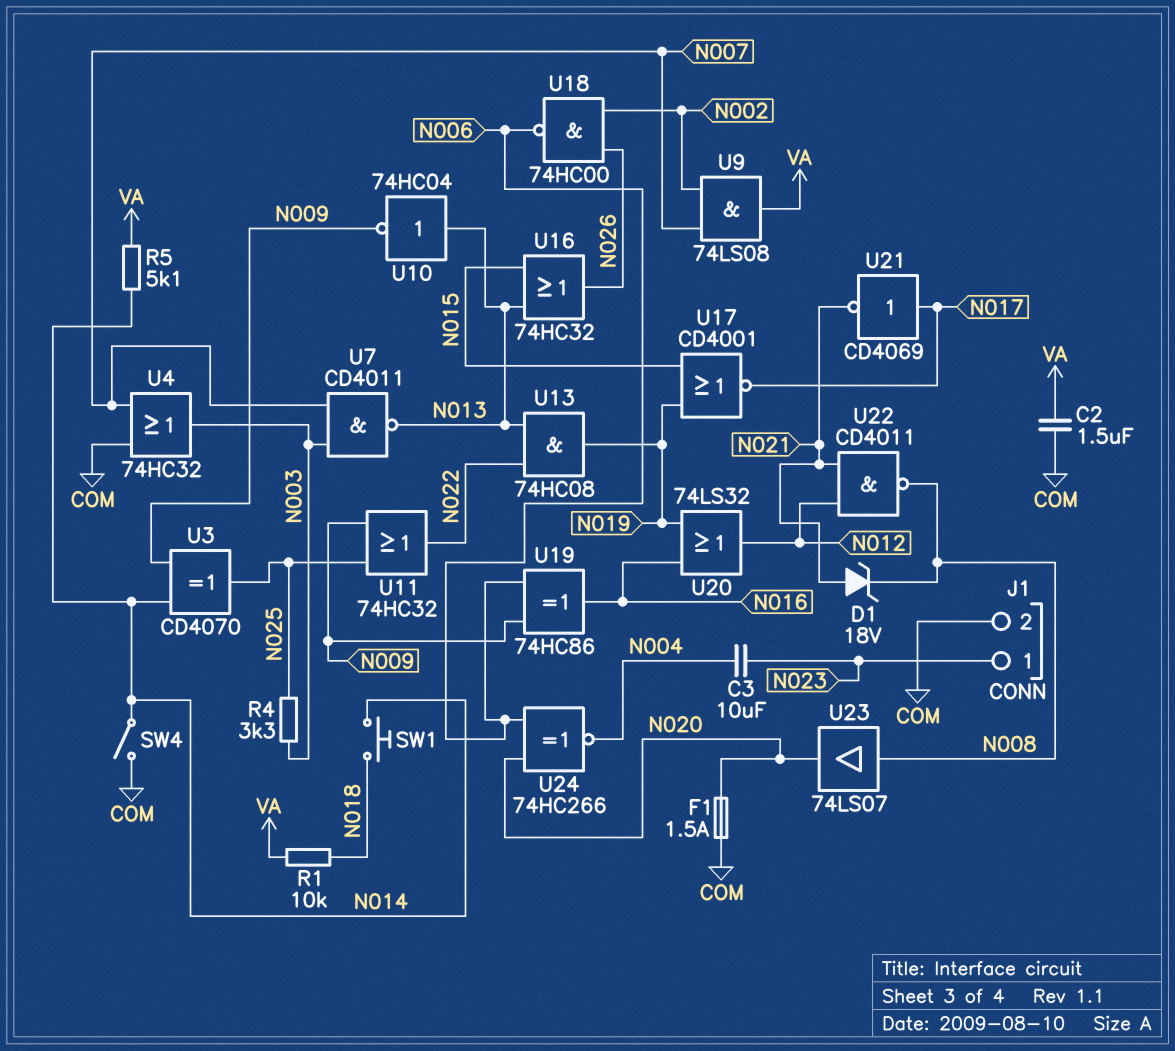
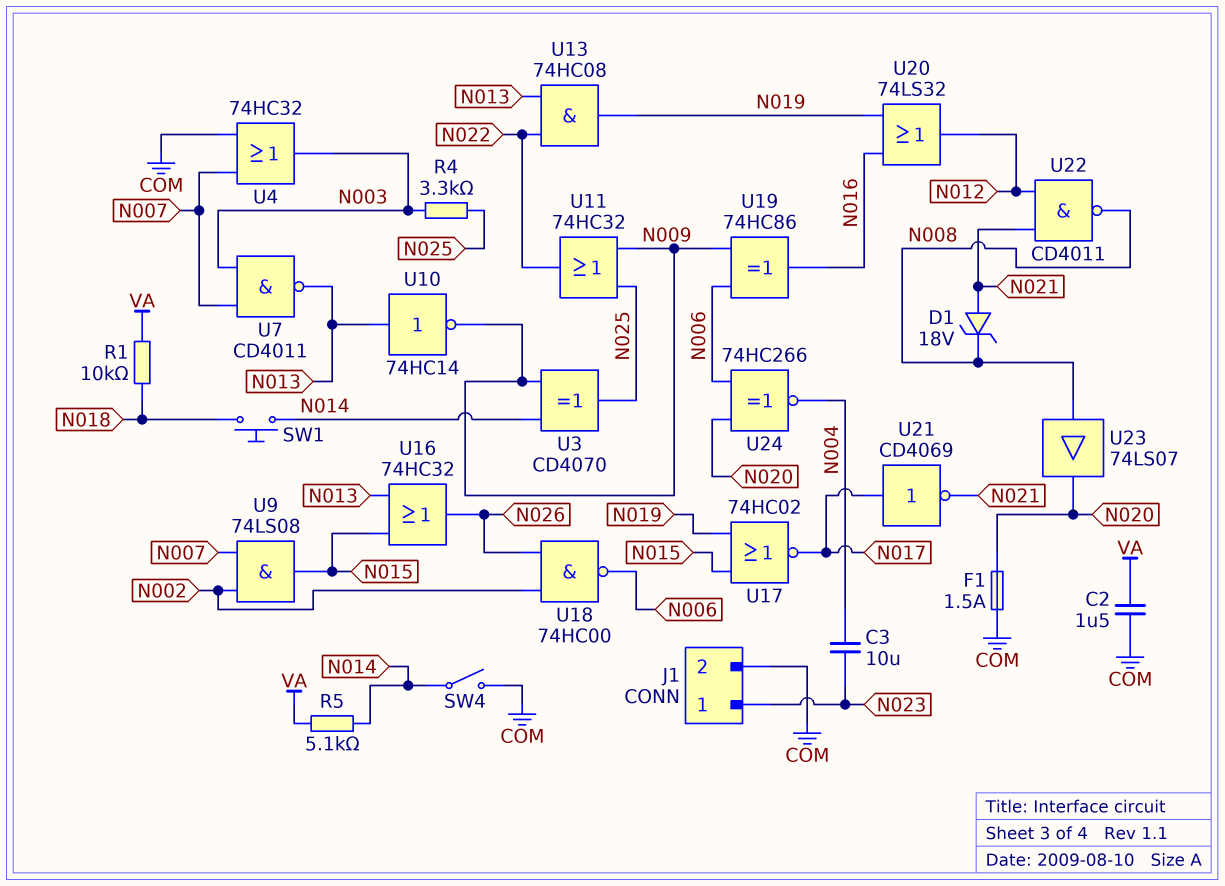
U9: AND 74LS08 (in N002, in N007, out VA) -> AND 74LS08 (in N002, in N007, out N015)
U10: NOT 74HC04 (in N013, out N009) -> NOT 74HC14 (in N013, out N009)
U17: NOR CD4001 (in N015, in N019, out N017) -> NOR 74HC02 (in N015, in N019, out N017)

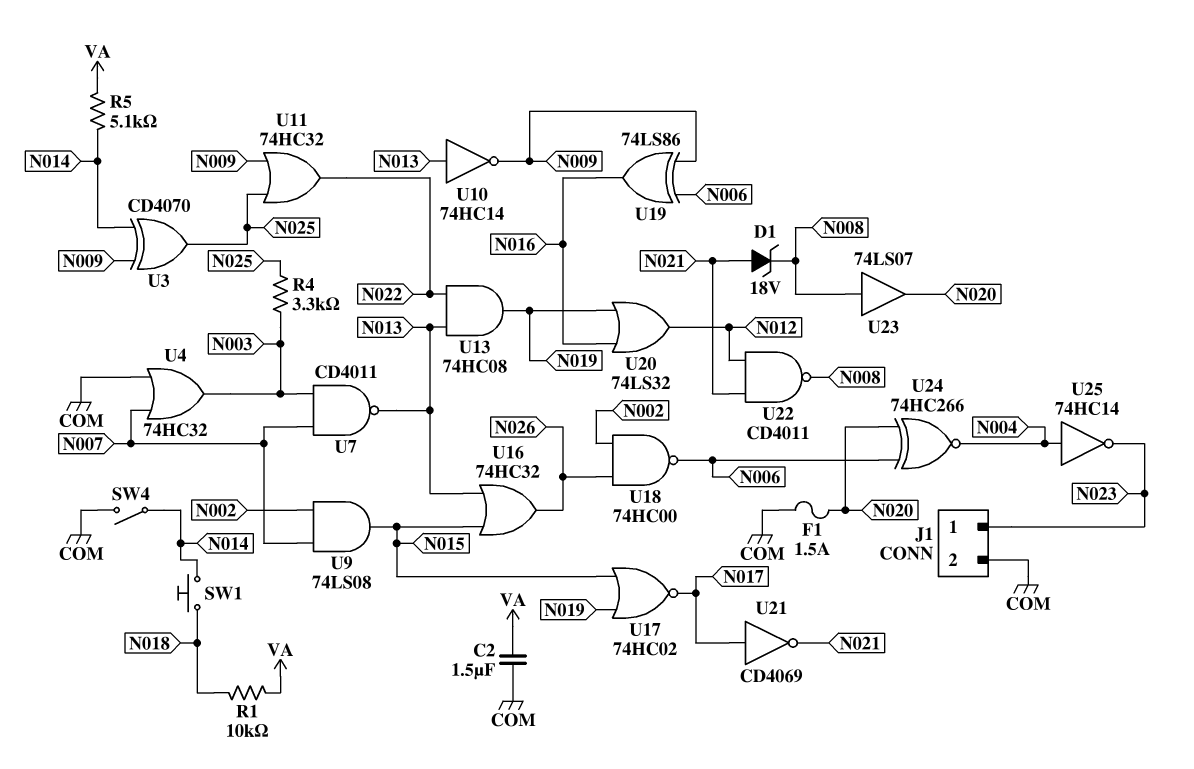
C3: 10uF (N004, N023) -> none
U19: XOR 74HC86 (in N006, in N009, out N016) -> XOR 74LS86 (in N006, in N009, out N016)
U25: none -> NOT 74HC14 (in N004, out N023)

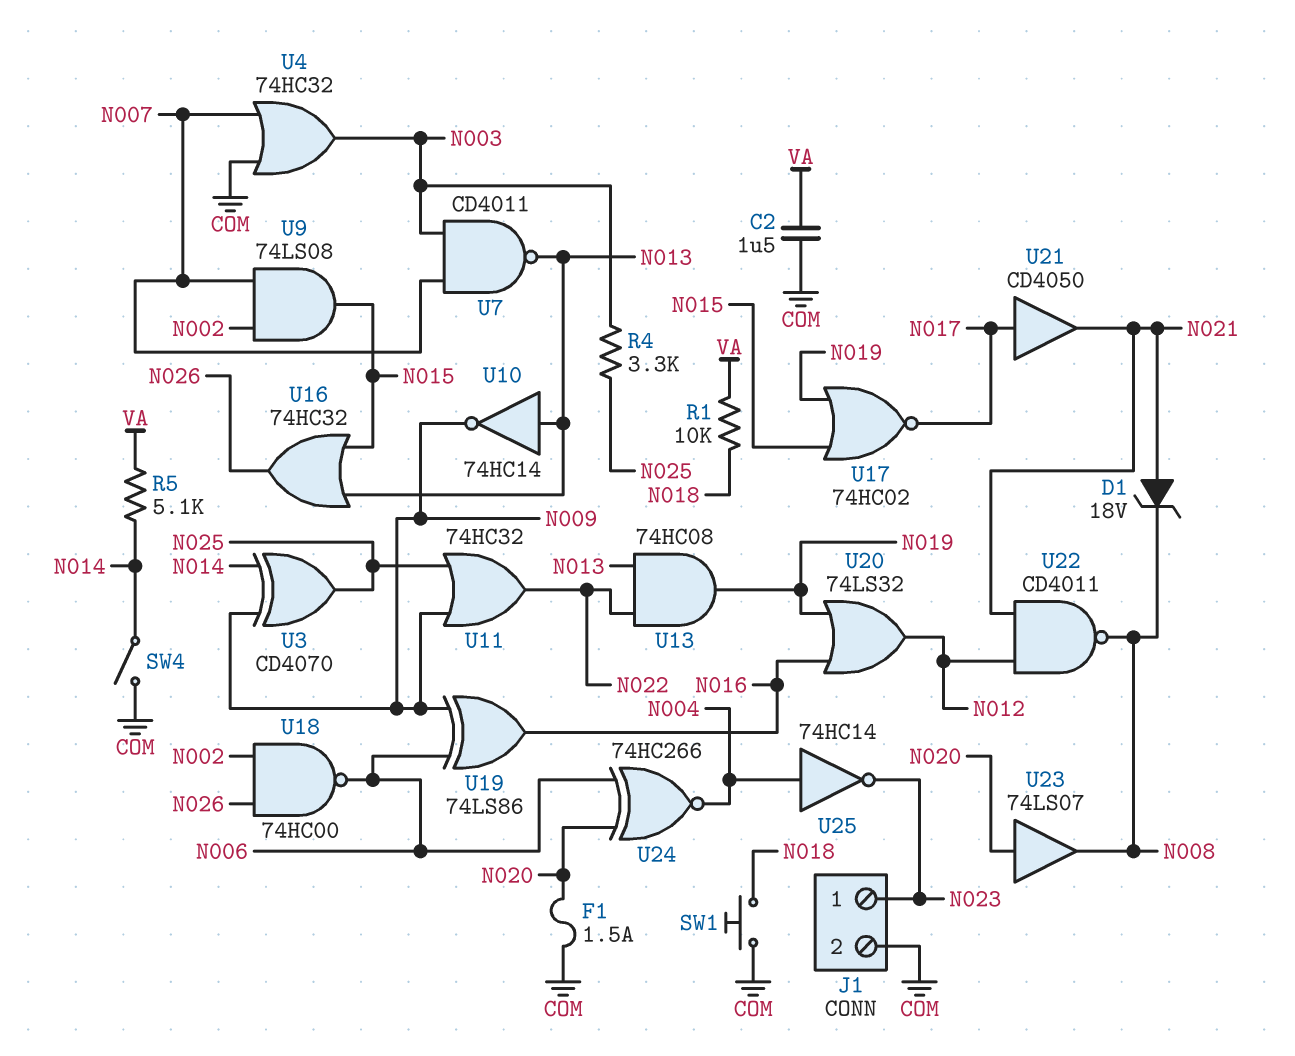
SW1: button (N014, N018) -> button (COM, N018)
U21: NOT CD4069 (in N017, out N021) -> buffer CD4050 (in N017, out N021)
U23: buffer 74LS07 (in N008, out N020) -> buffer 74LS07 (in N020, out N008)

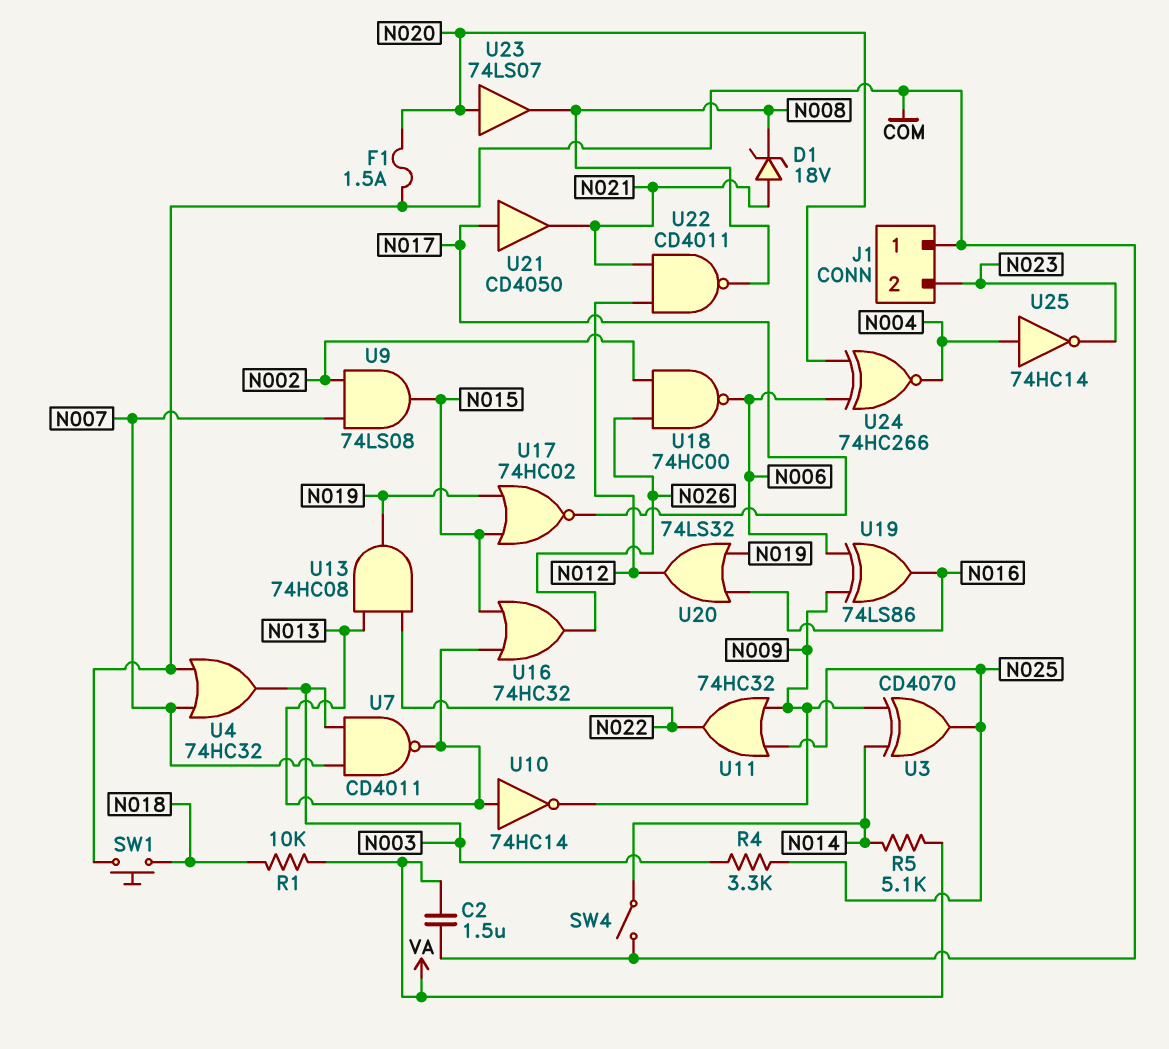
J1 pin 1: N023 -> COM
J1 pin 2: COM -> N023

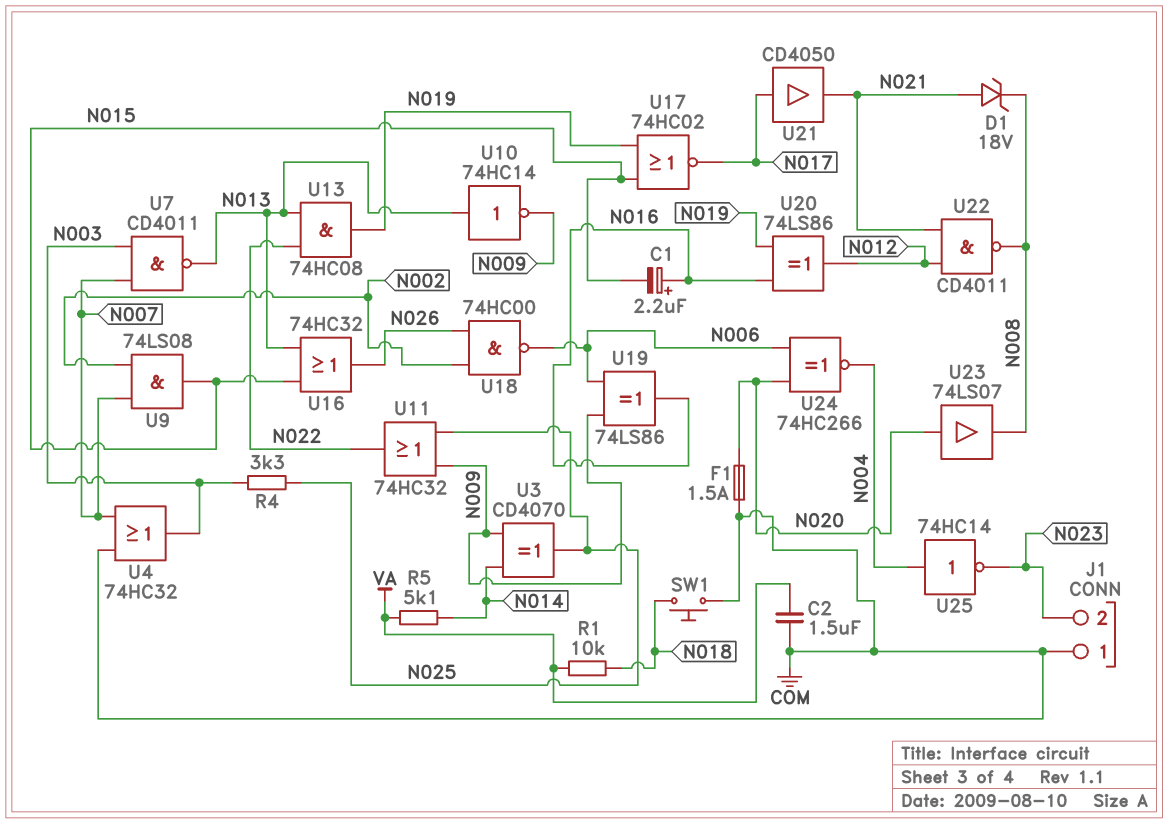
C1: none -> 2.2uF (plus N016, minus N015)
SW4: switch (COM, N014) -> none
U20: OR 74LS32 (in N016, in N019, out N012) -> XOR 74LS86 (in N016, in N019, out N012)

